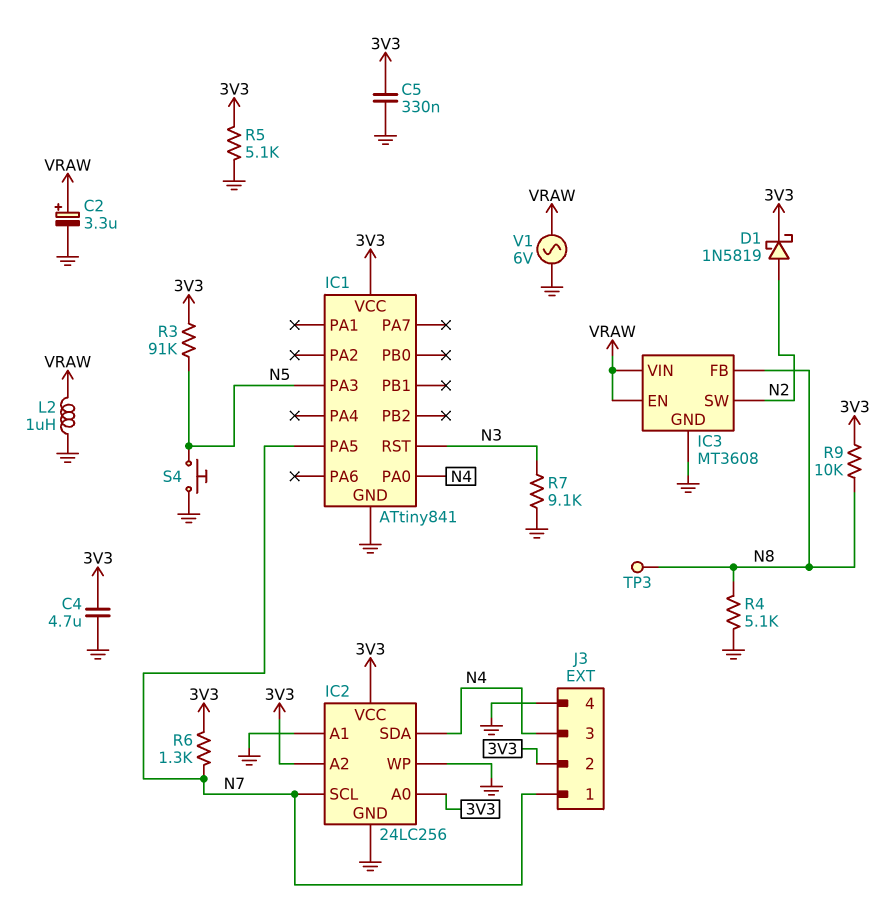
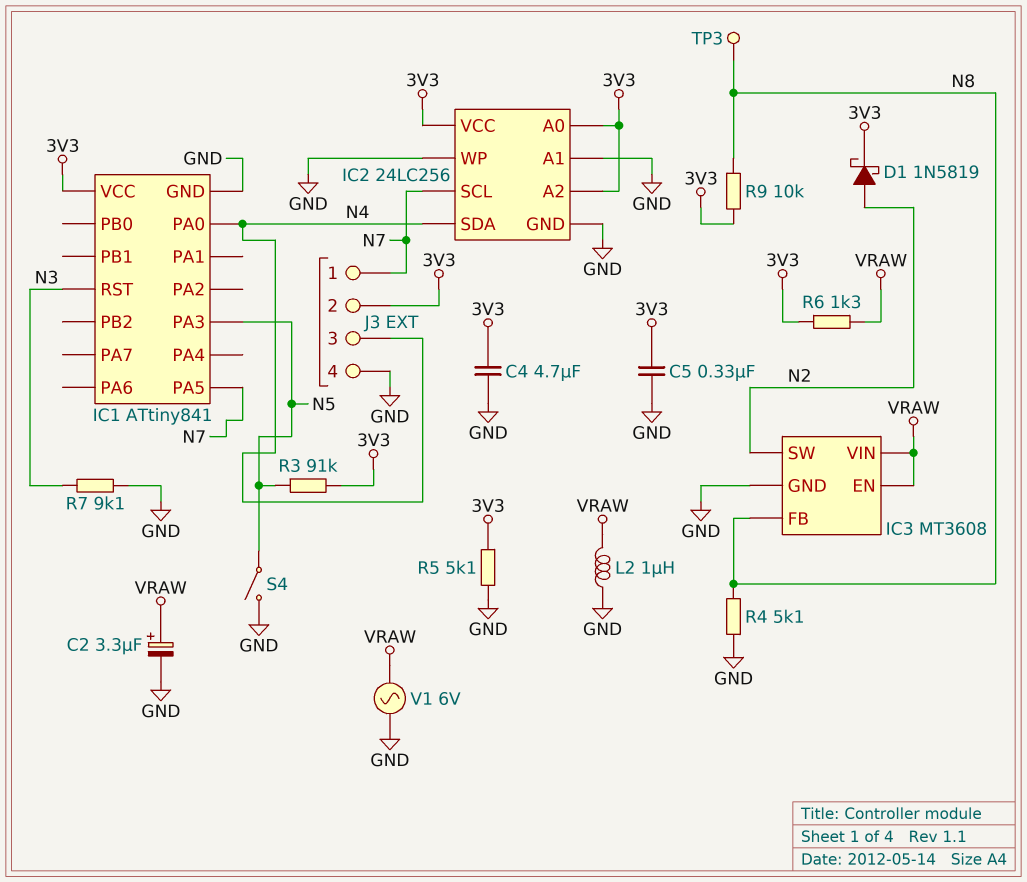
R6: 1.3k (3V3, N7) -> 1.3k (3V3, VRAW)
S4: button (GND, N5) -> switch (GND, N5)

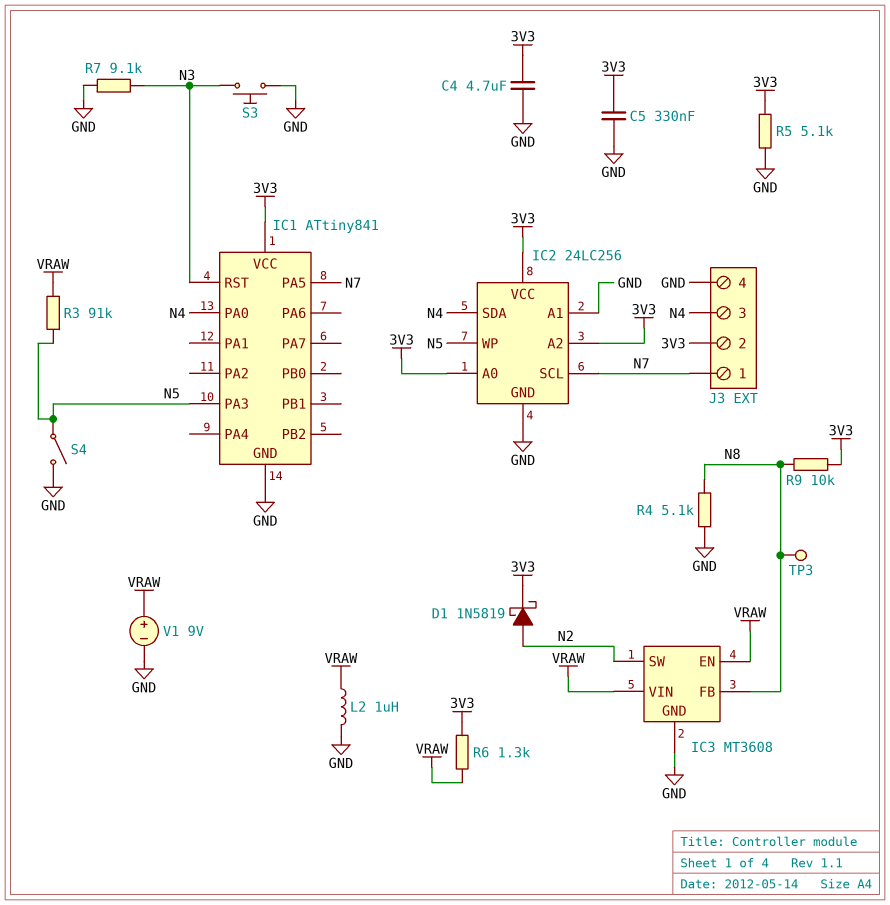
C2: 3.3uF (plus VRAW, minus GND) -> none
IC2 pin WP: GND -> N5
R3: 91k (3V3, N5) -> 91k (N5, VRAW)
S3: none -> button (GND, N3)
V1: AC 6V (GND, VRAW) -> 9V (plus VRAW, minus GND)

